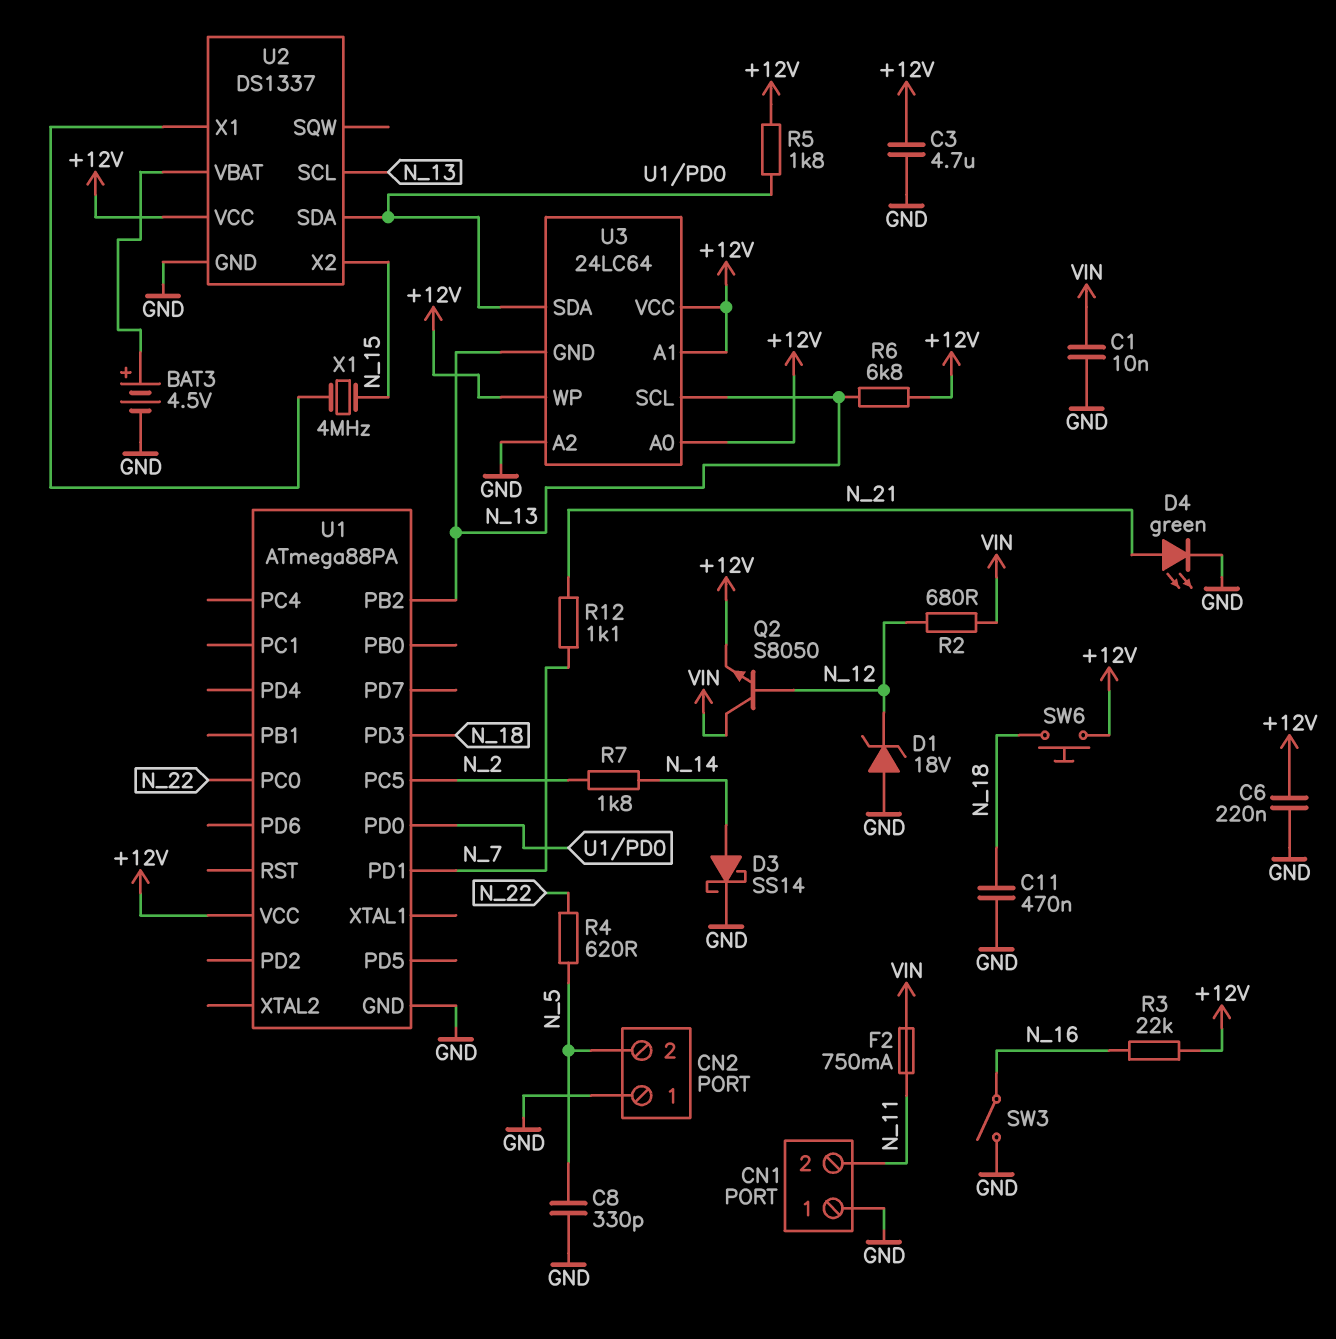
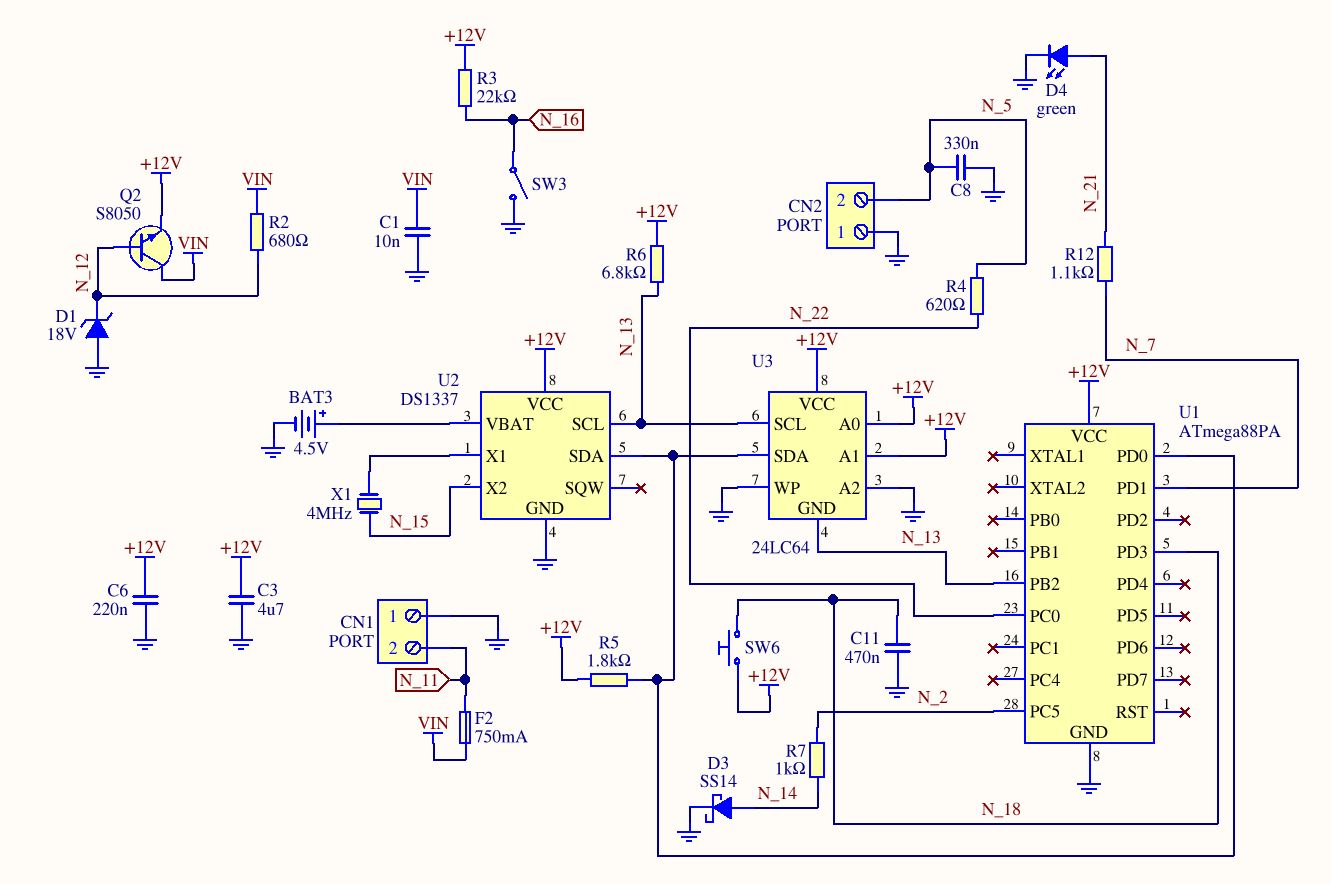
C8: 330pF (GND, N_5) -> 330nF (GND, N_5)
R7: 1.8k (N_2, N_14) -> 1k (N_2, N_14)
U3 pin WP: +12V -> GND

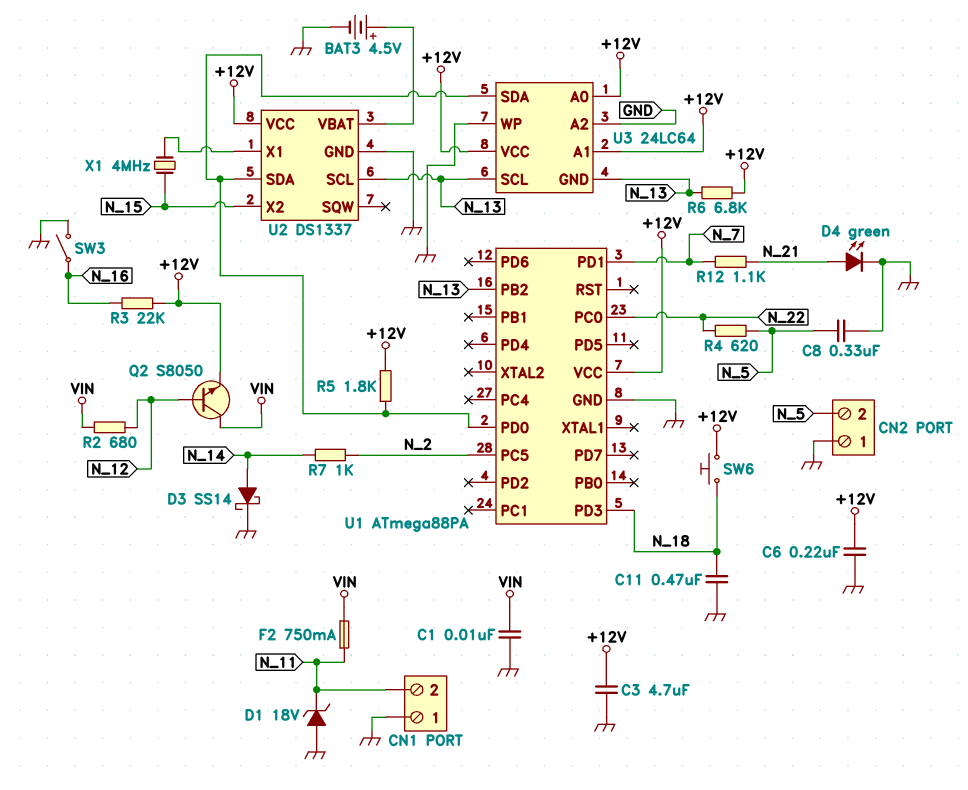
D1: zener 18V (A GND, K N_12) -> zener 18V (A GND, K N_11)

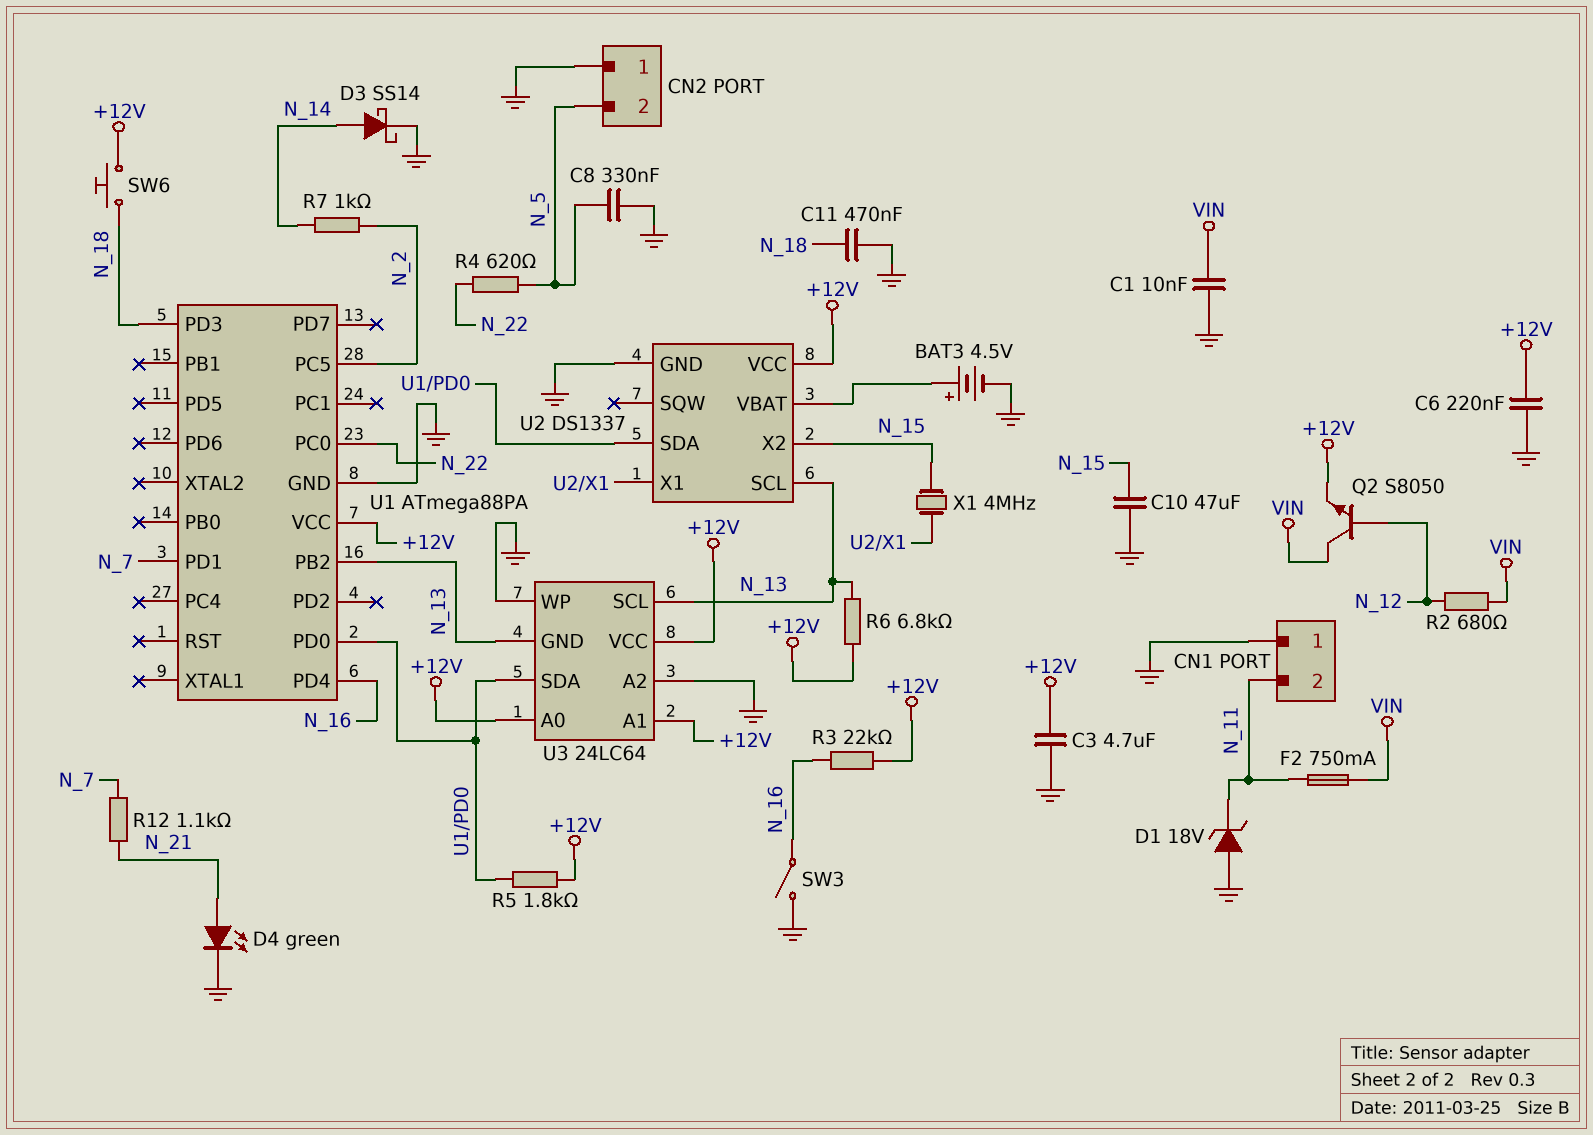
C10: none -> 47uF (GND, N_15)
U1 pin PD4: none -> N_16

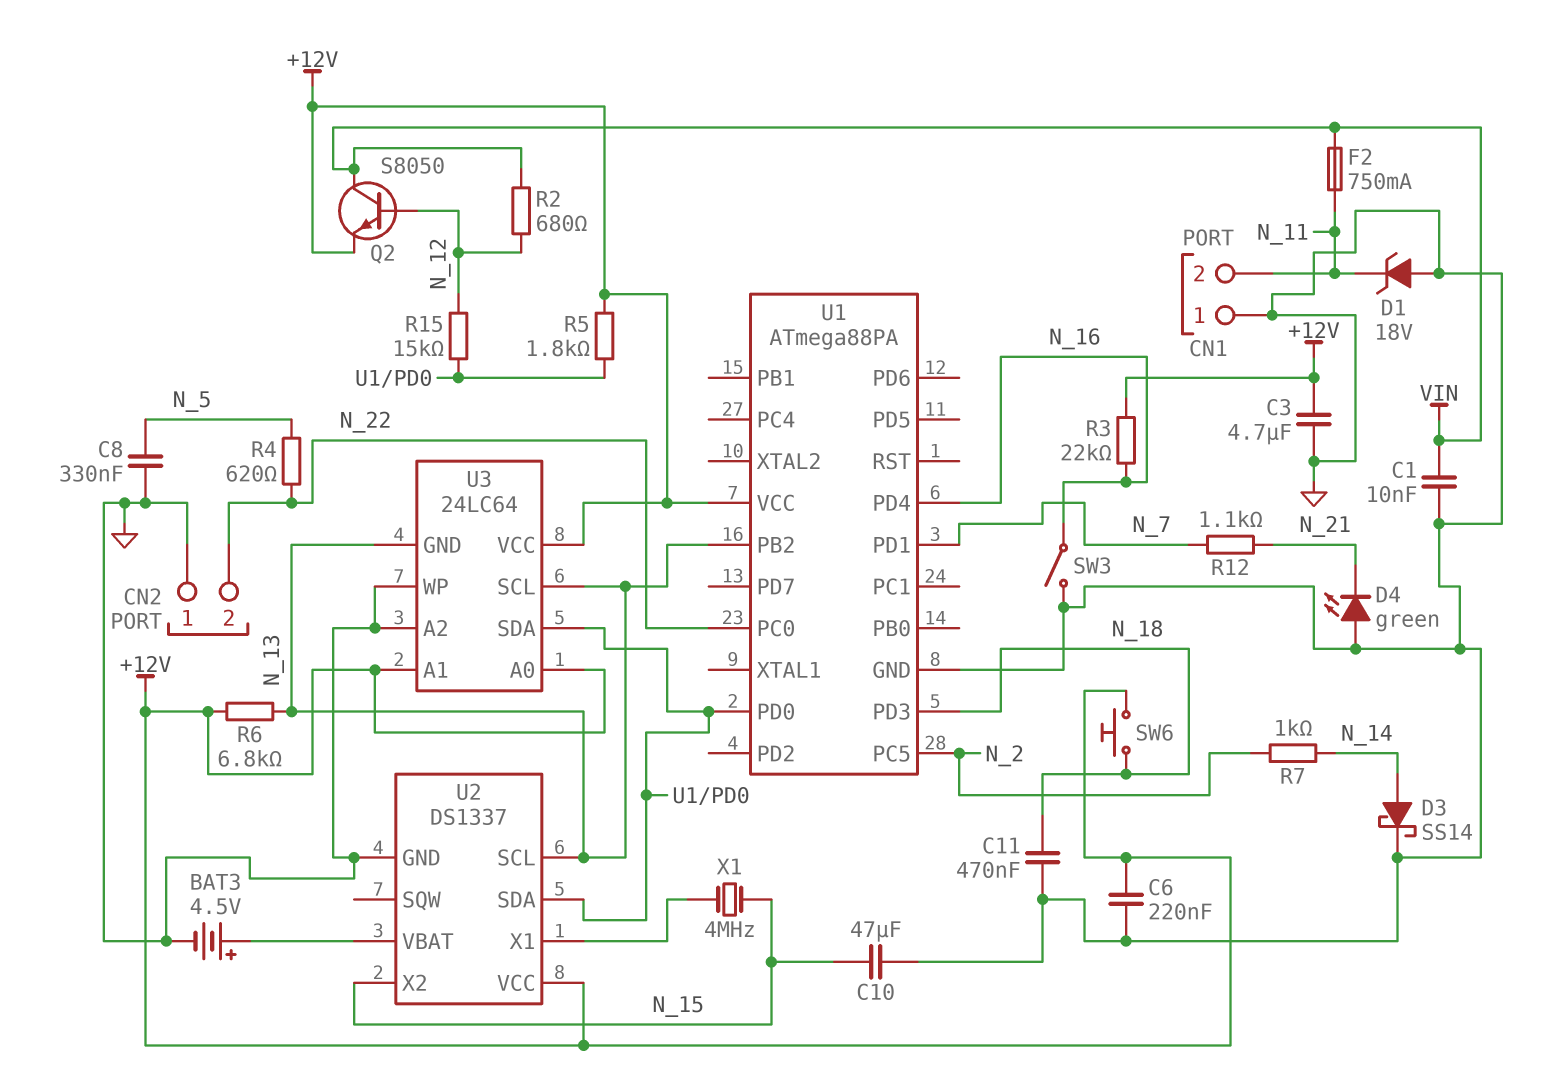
CN2 pin 2: N_5 -> N_22
D4: LED green (A N_21, K GND) -> LED green (A GND, K N_21)
R15: none -> 15k (N_12, U1/PD0)

